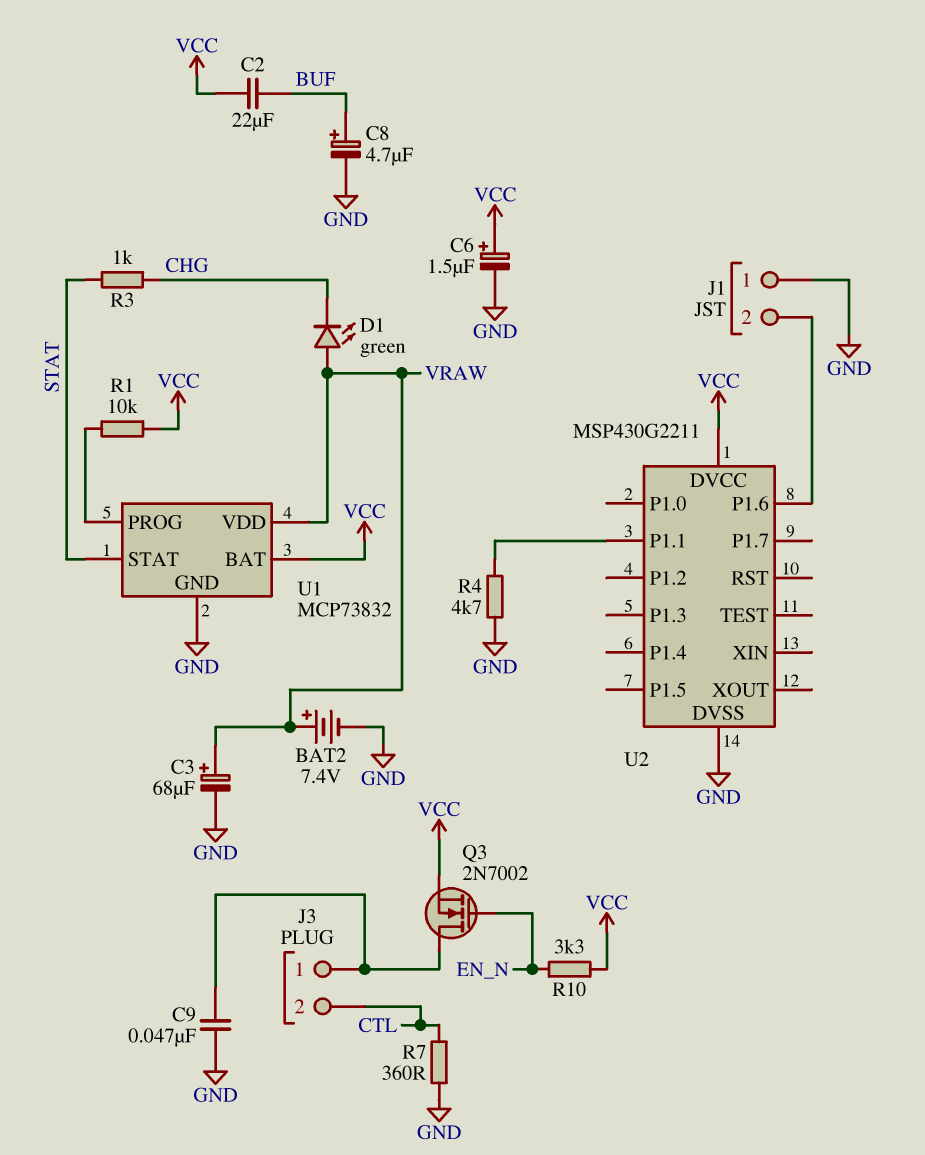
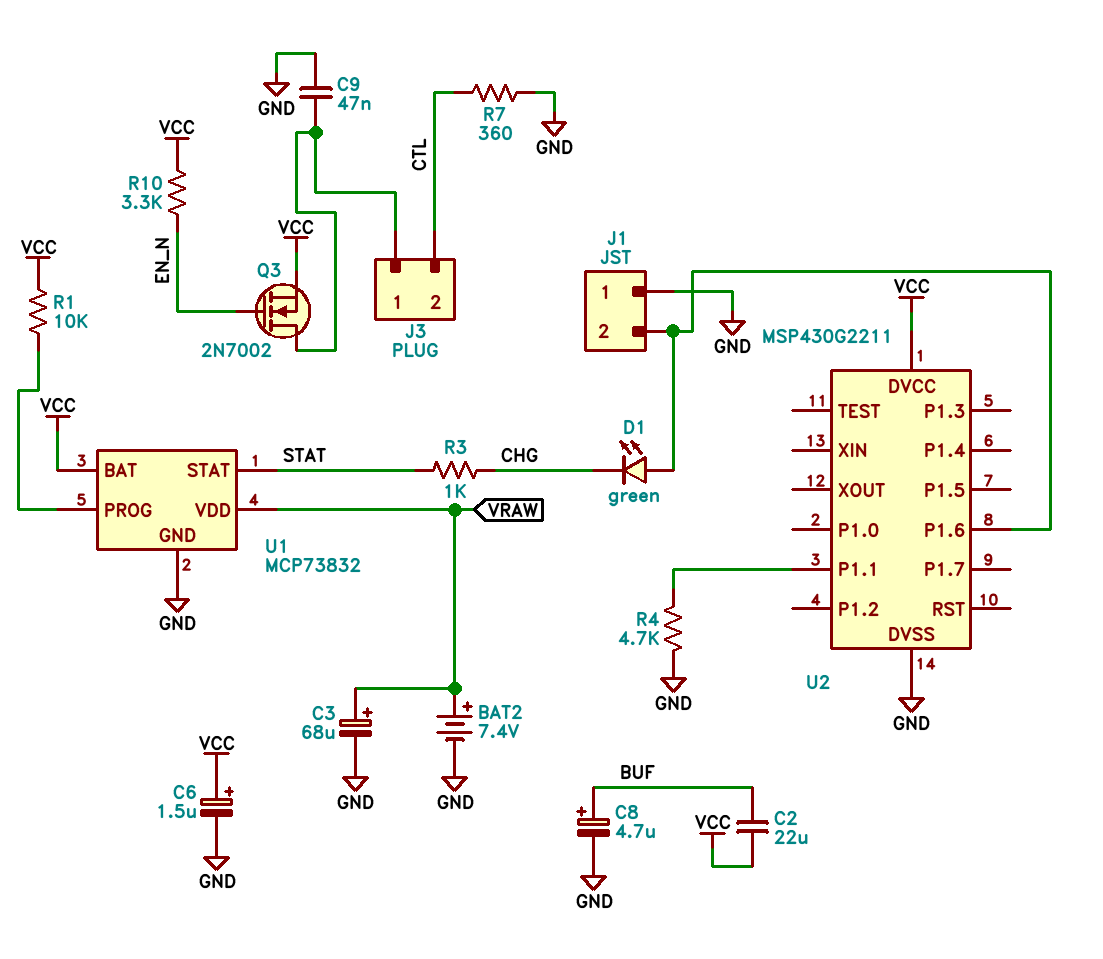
D1: LED green (A VRAW, K CHG) -> LED green (A J1/2, K CHG)

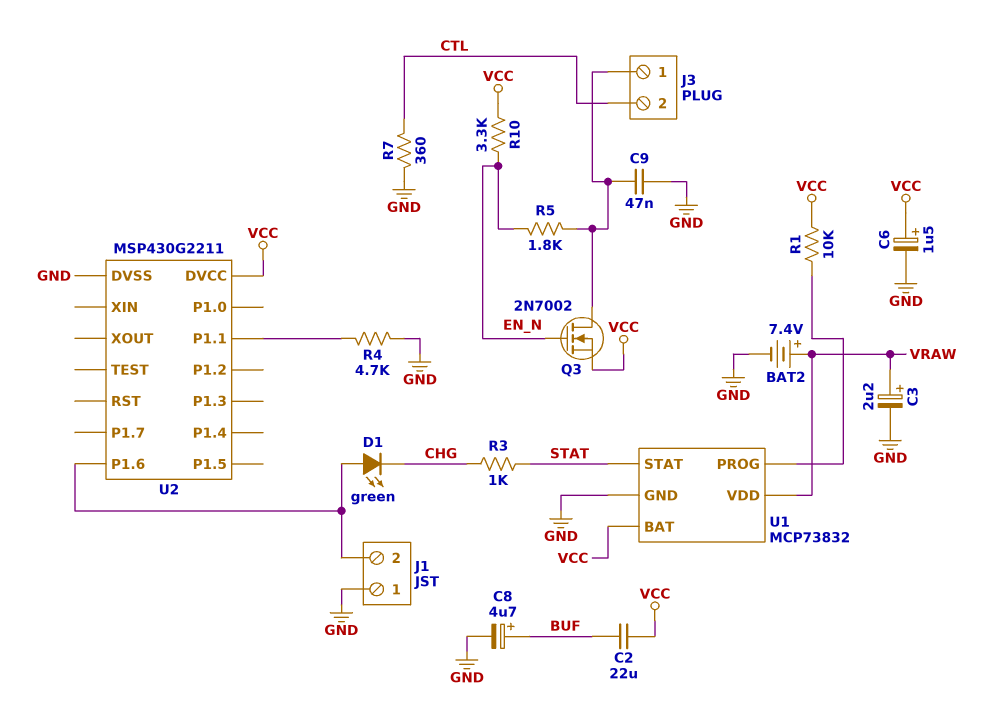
C3: 68uF (plus VRAW, minus GND) -> 2.2uF (plus VRAW, minus GND)
R5: none -> 1.8k (EN_N, J3/1)

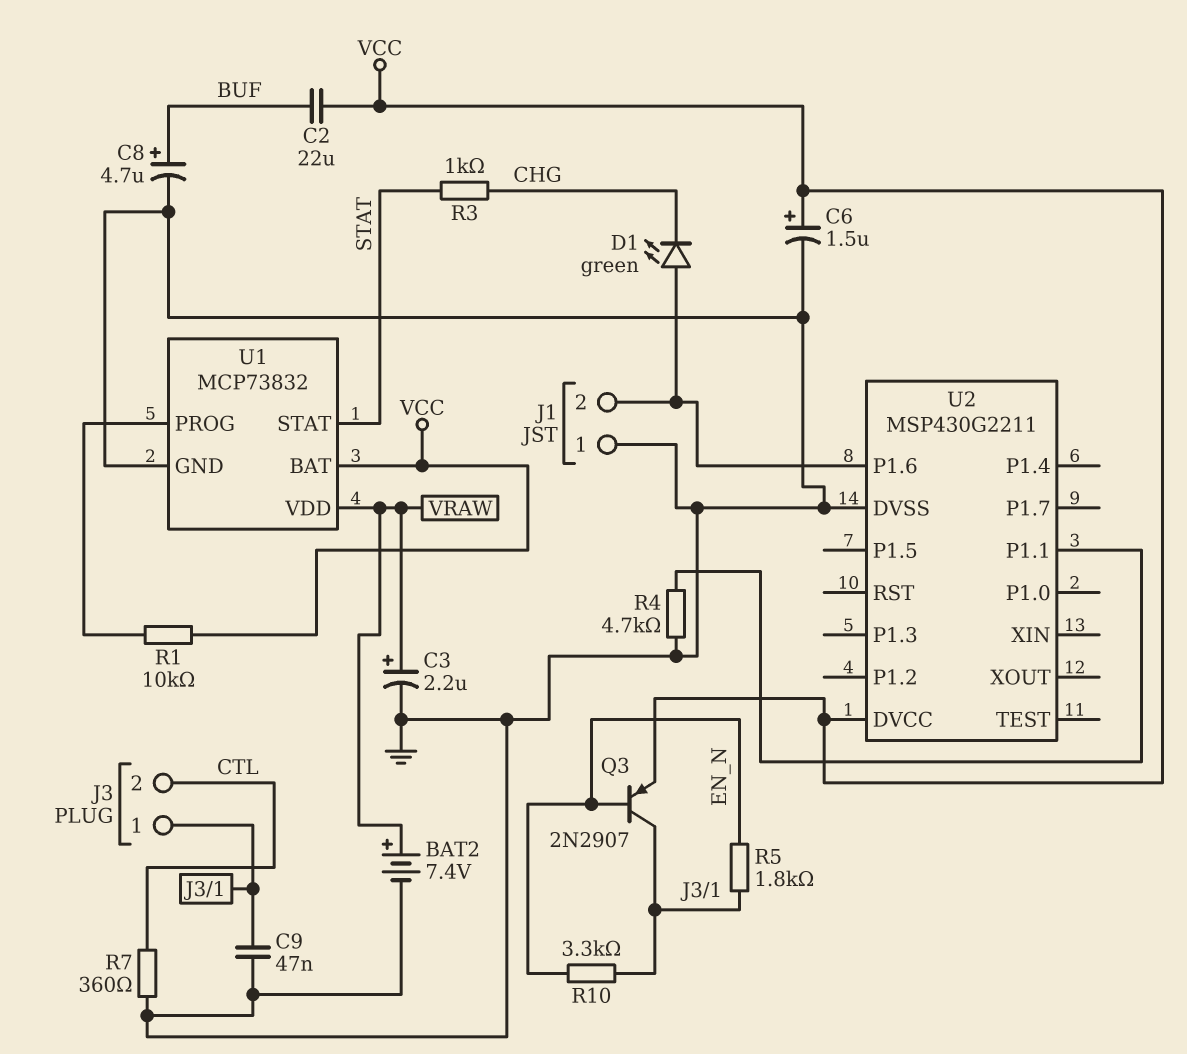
Q3: NMOS 2N7002 (G EN_N, D J3/1, S VCC) -> PNP 2N2907 (B EN_N, C J3/1, E VCC)
R10: 3.3k (EN_N, VCC) -> 3.3k (EN_N, J3/1)

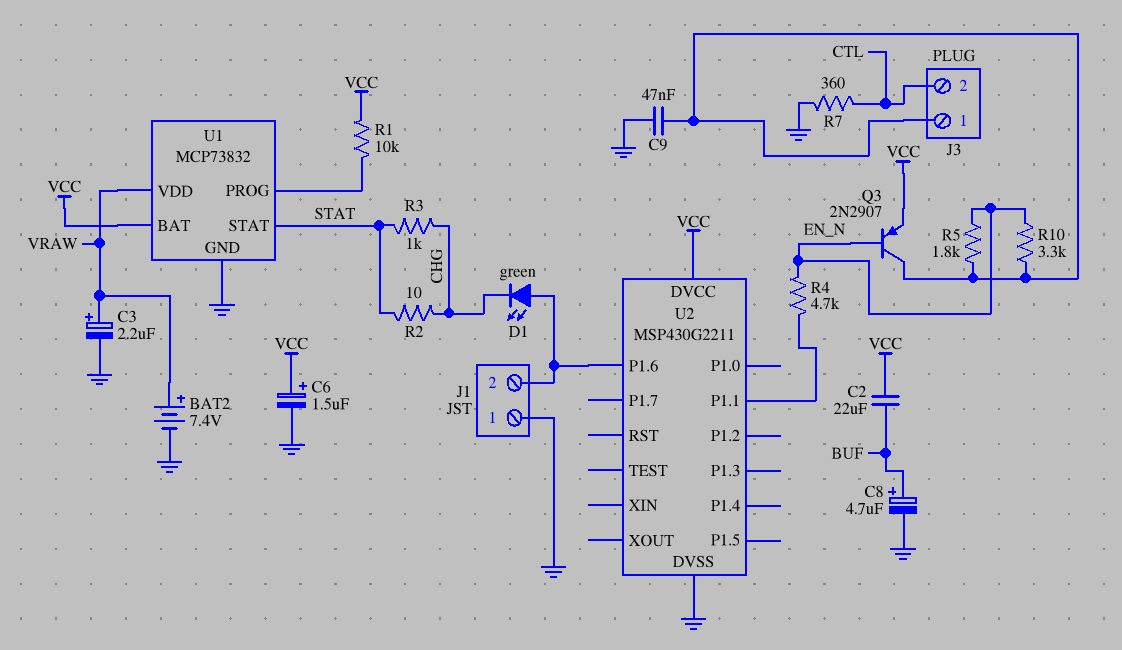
R2: none -> 10 (CHG, STAT)
R4: 4.7k (GND, U2/P1.1) -> 4.7k (EN_N, U2/P1.1)

